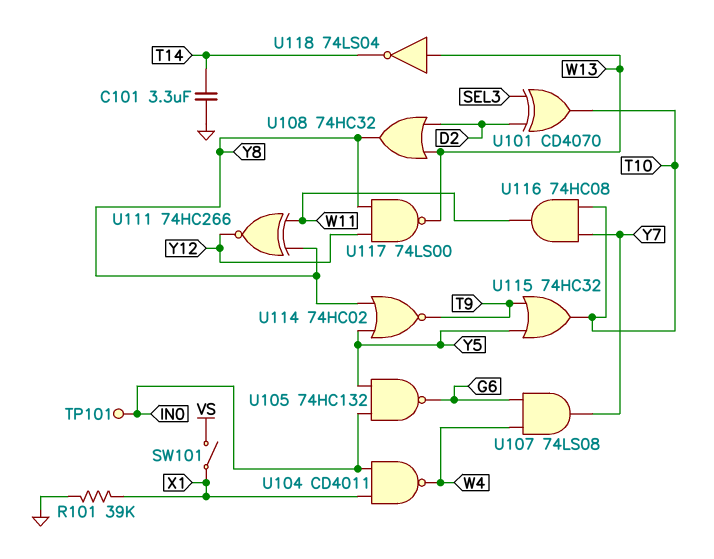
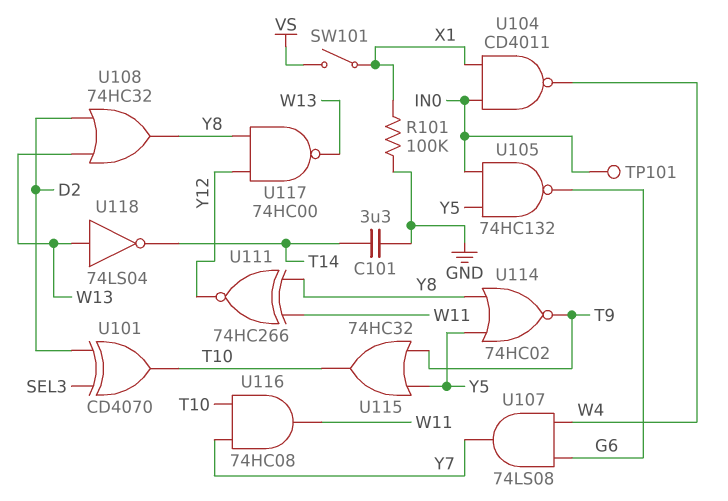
R101: 39k (GND, X1) -> 100k (GND, X1)
U117: NAND 74LS00 (in Y8, in Y12, out W13) -> NAND 74HC00 (in Y8, in Y12, out W13)

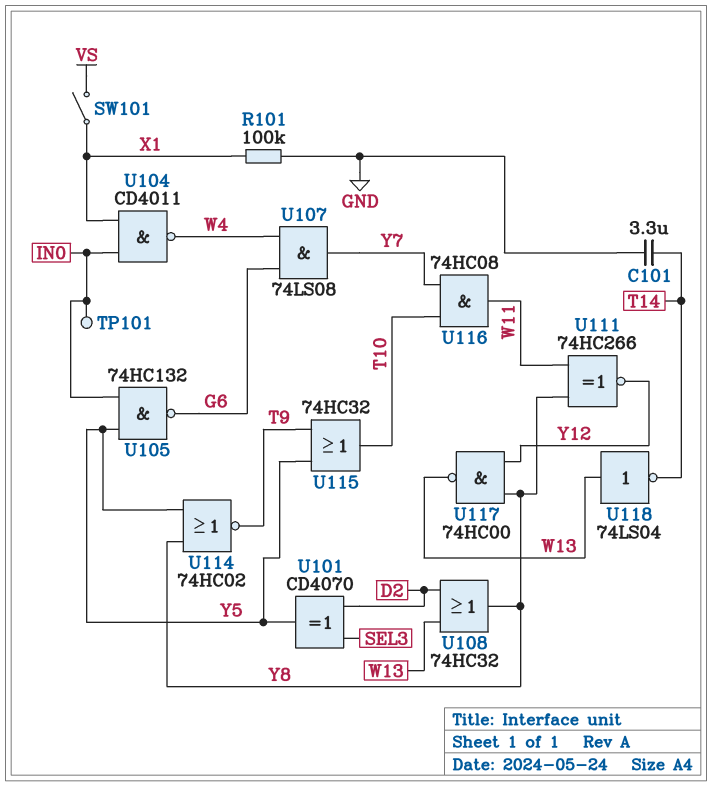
U101: XOR CD4070 (in D2, in SEL3, out T10) -> XOR CD4070 (in D2, in SEL3, out Y5)

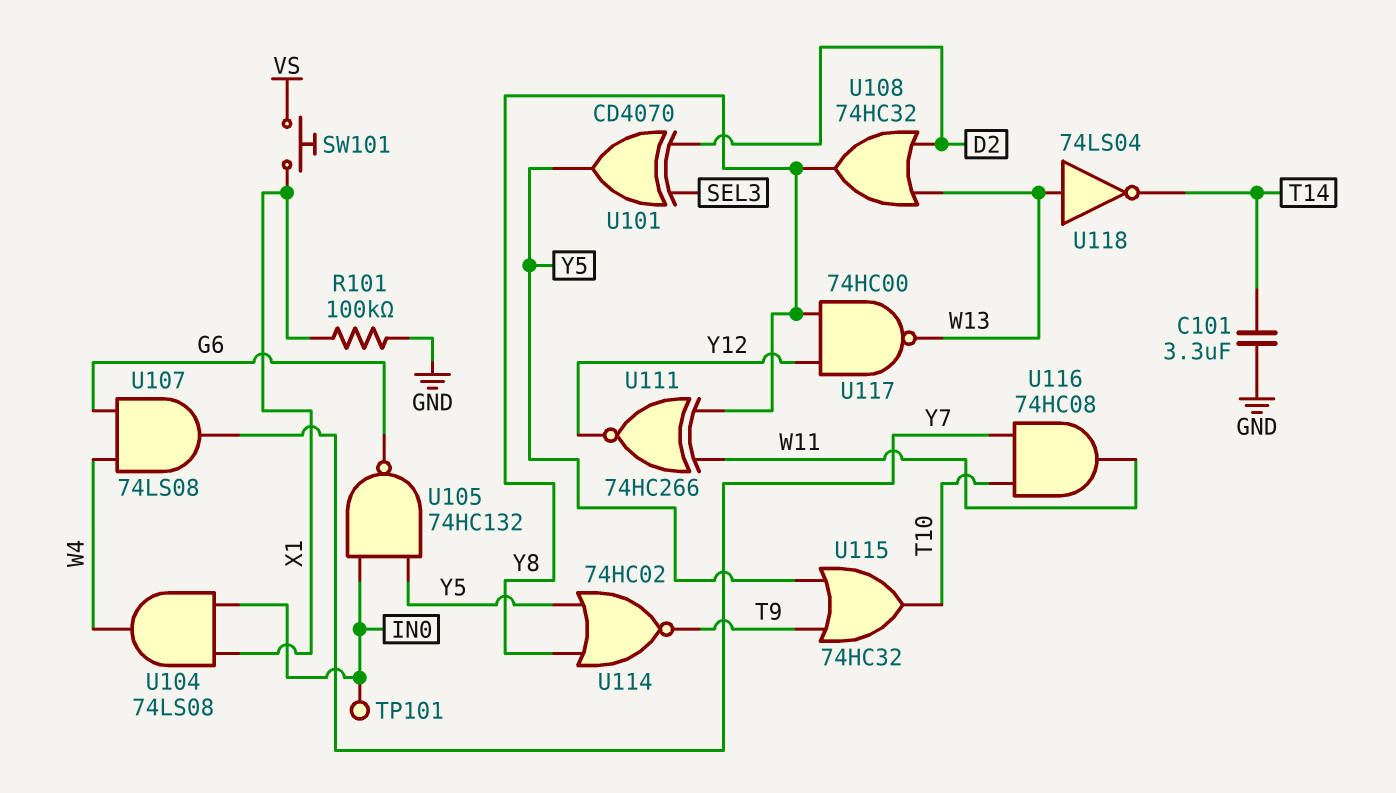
SW101: switch (VS, X1) -> button (VS, X1)
U104: NAND CD4011 (in IN0, in X1, out W4) -> AND 74LS08 (in IN0, in X1, out W4)

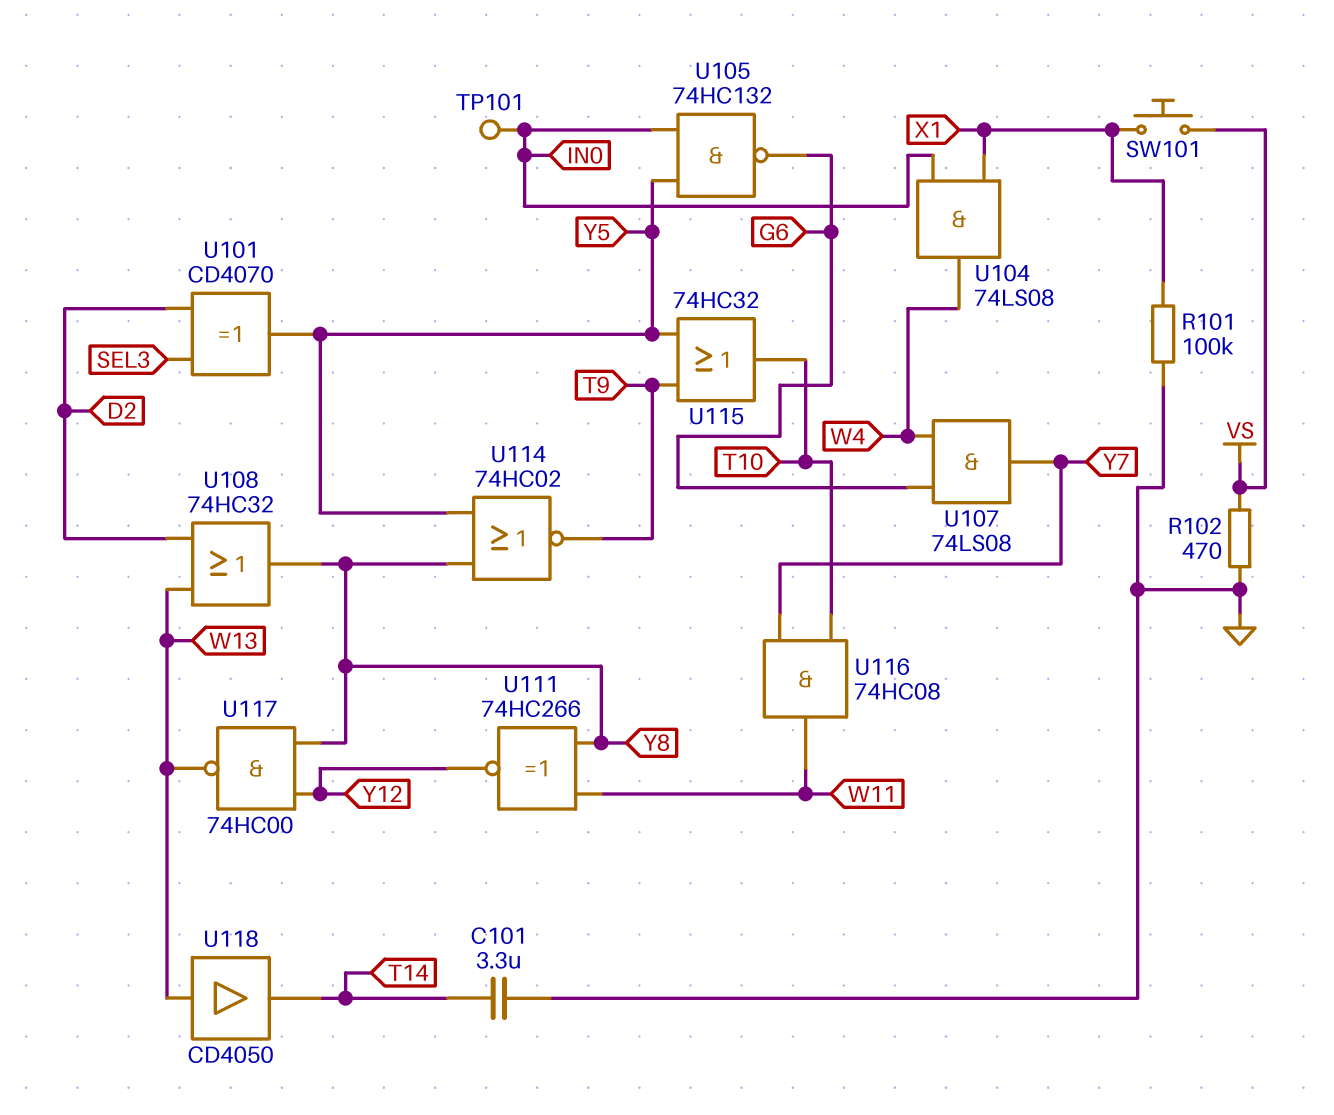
R102: none -> 470 (GND, VS)
U118: NOT 74LS04 (in W13, out T14) -> buffer CD4050 (in W13, out T14)

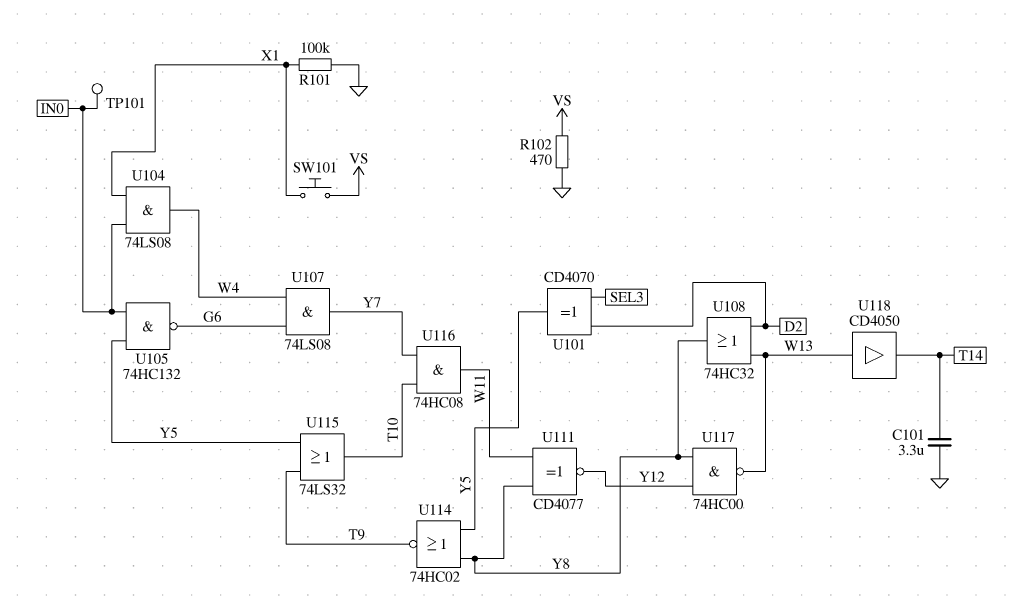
U111: XNOR 74HC266 (in W11, in Y8, out Y12) -> XNOR CD4077 (in W11, in Y8, out Y12)
U115: OR 74HC32 (in T9, in Y5, out T10) -> OR 74LS32 (in T9, in Y5, out T10)

